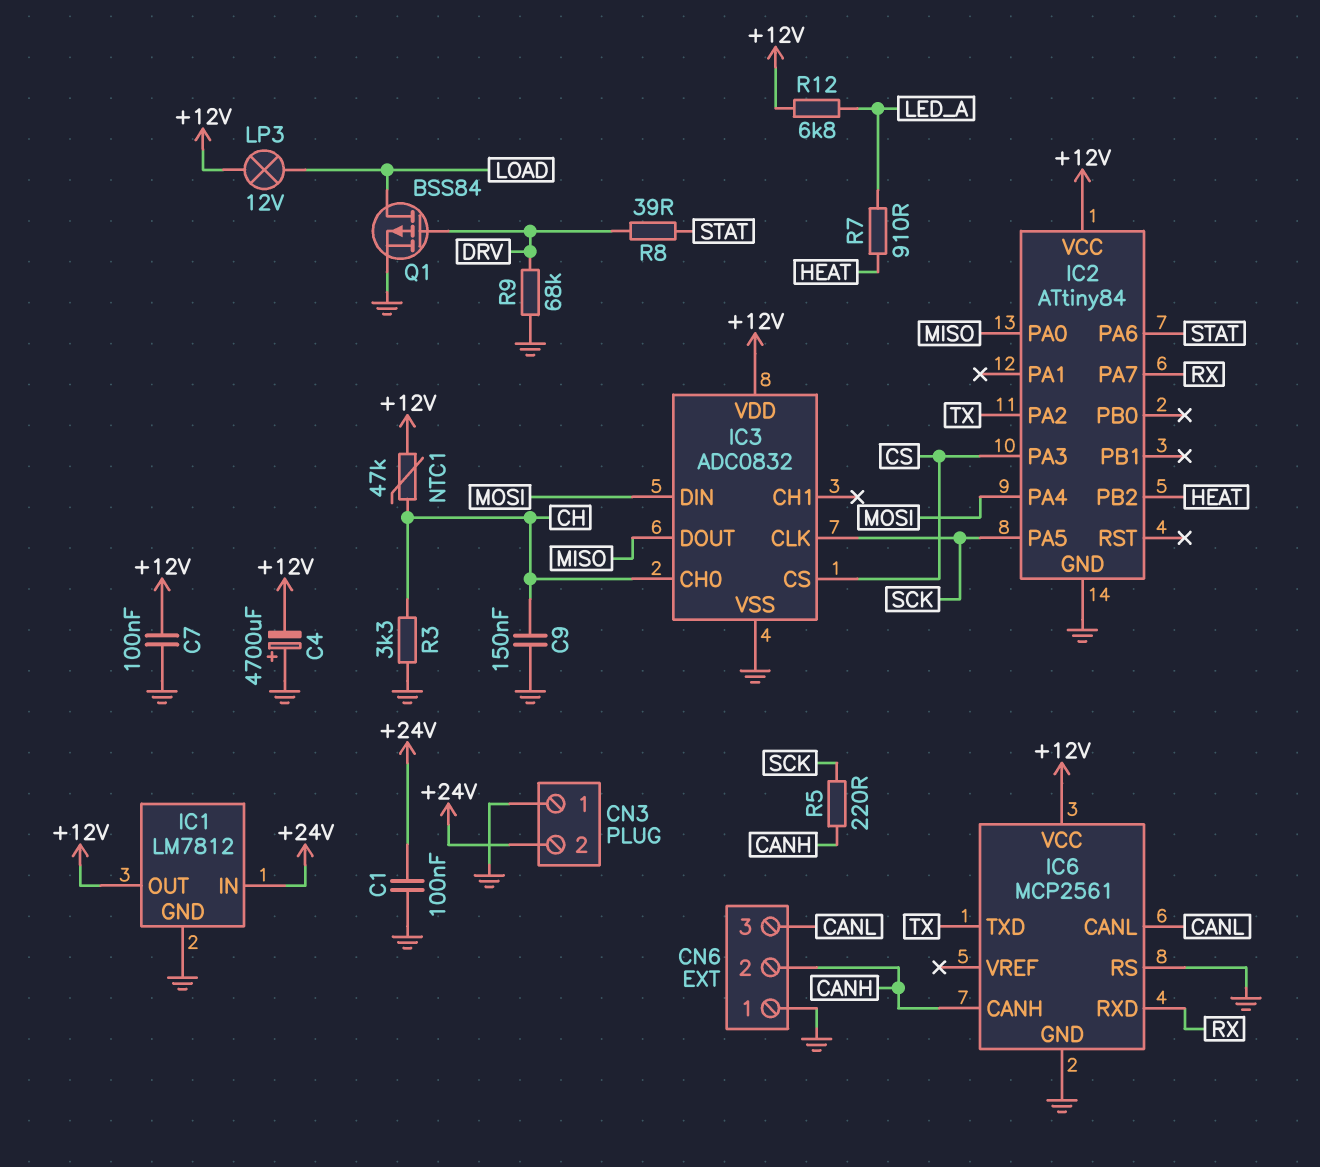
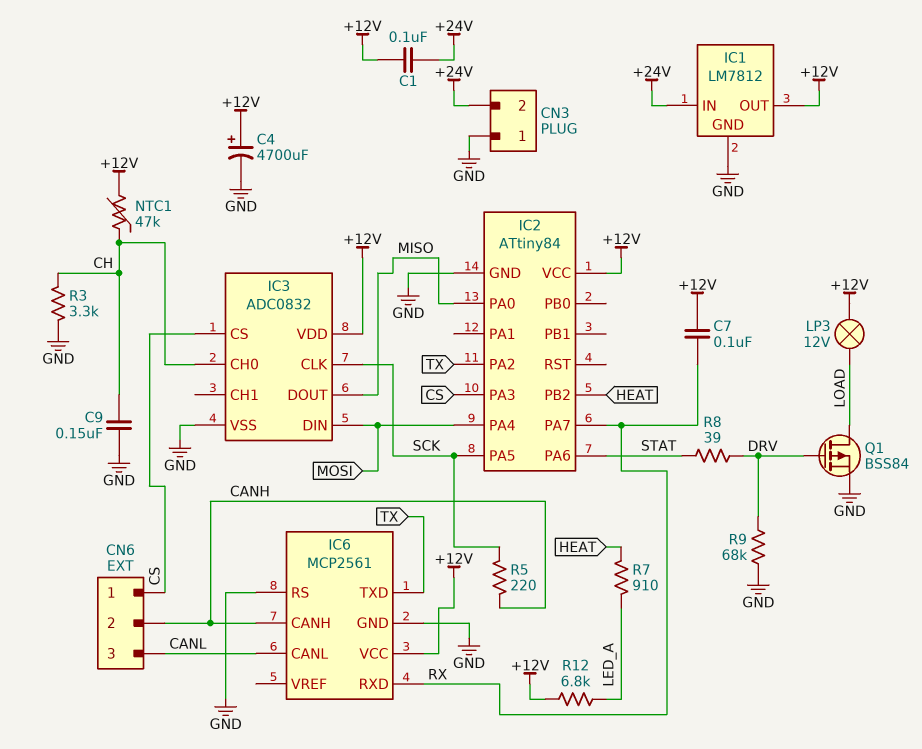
C1: 100nF (+24V, GND) -> 100nF (+12V, +24V)
C4: 4700uF (plus GND, minus +12V) -> 4700uF (plus +12V, minus GND)
C7: 100nF (+12V, GND) -> 100nF (+12V, RX)
CN6 pin 1: GND -> CS

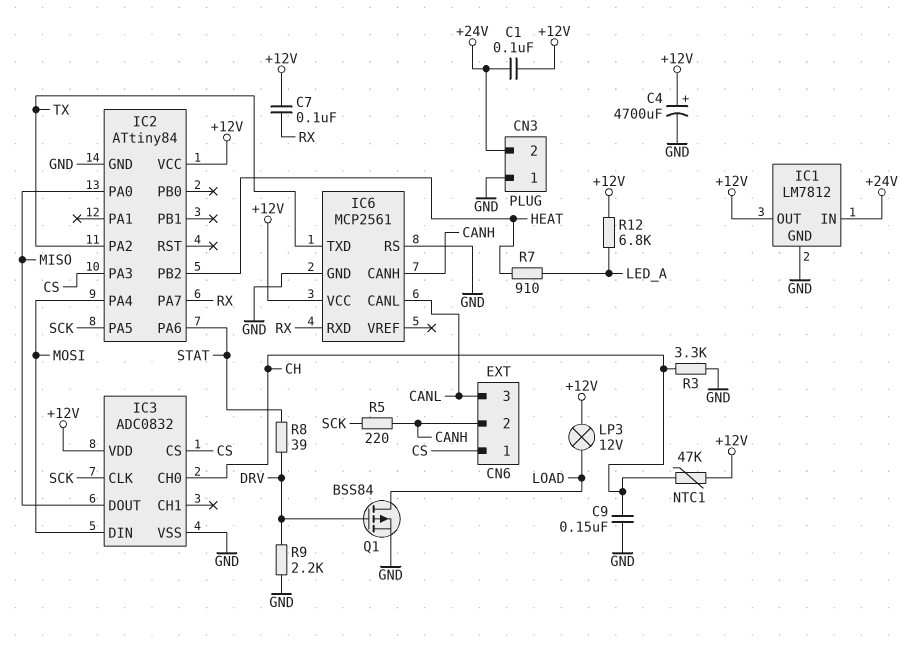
R9: 68k (DRV, GND) -> 2.2k (DRV, GND)

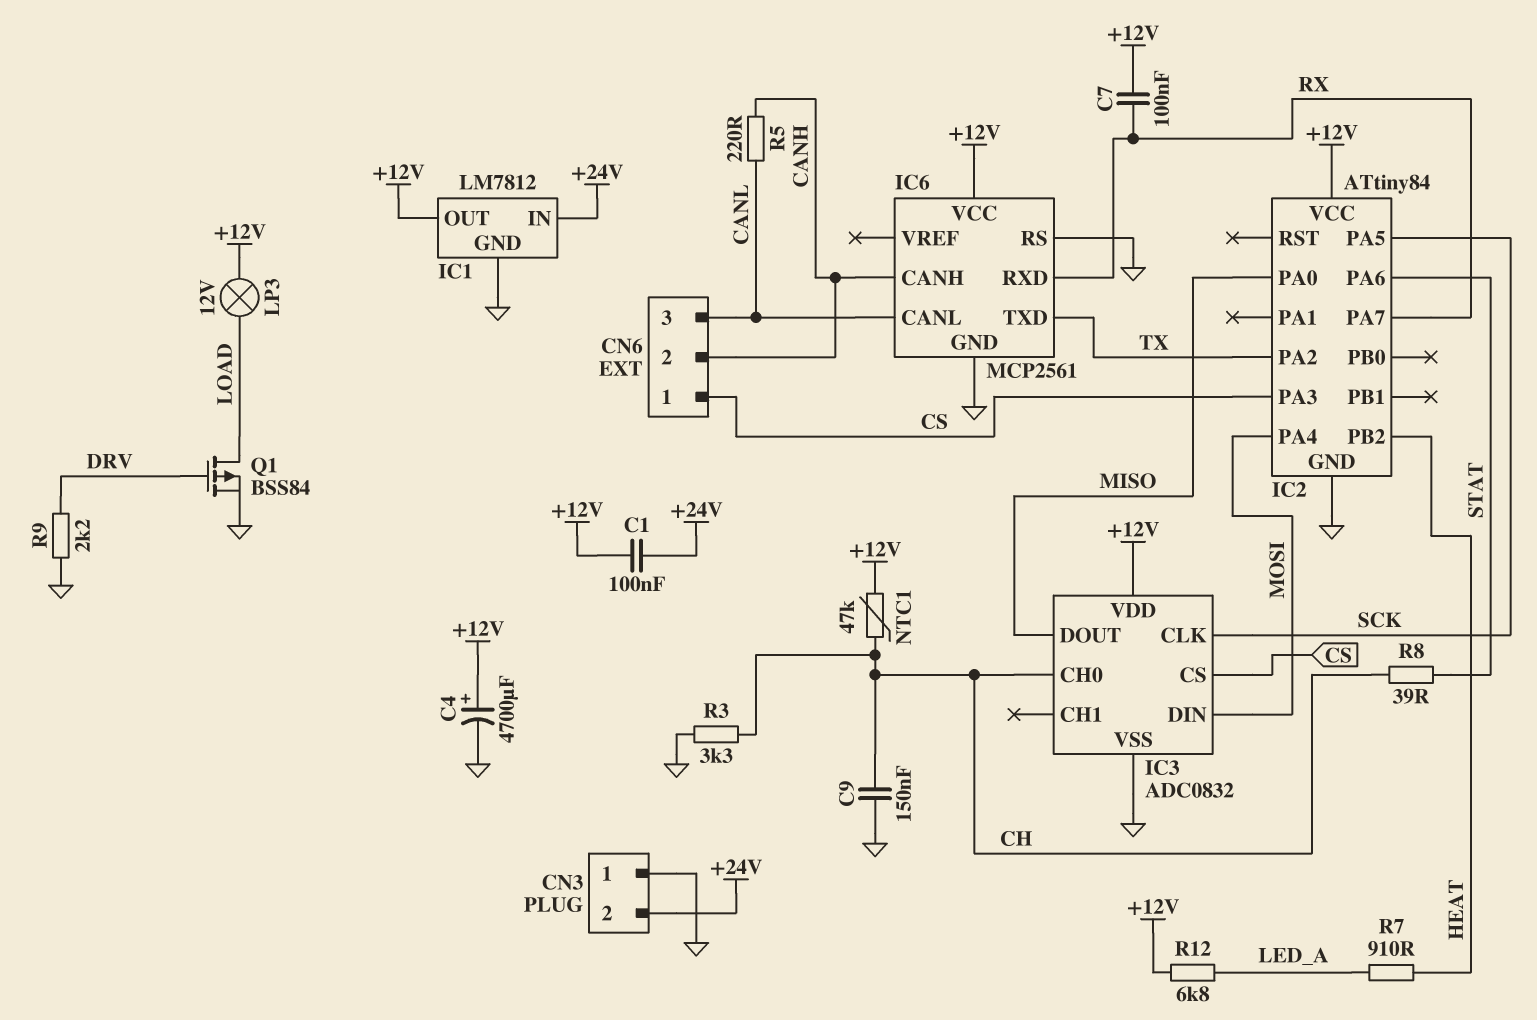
R5: 220 (CANH, SCK) -> 220 (CANH, CANL)
R8: 39 (DRV, STAT) -> 39 (CH, STAT)

